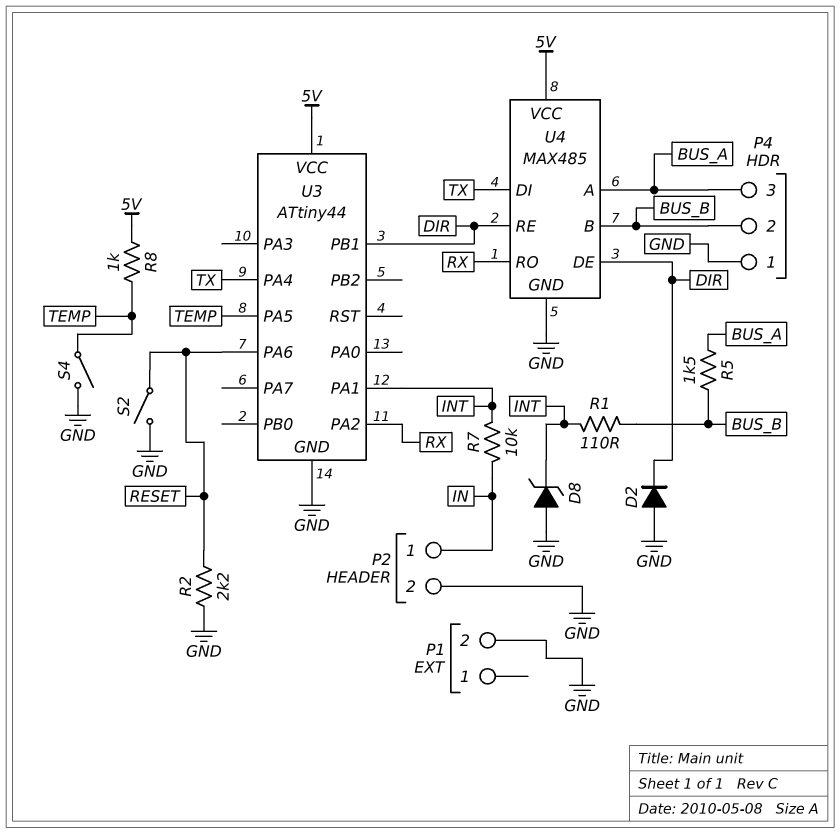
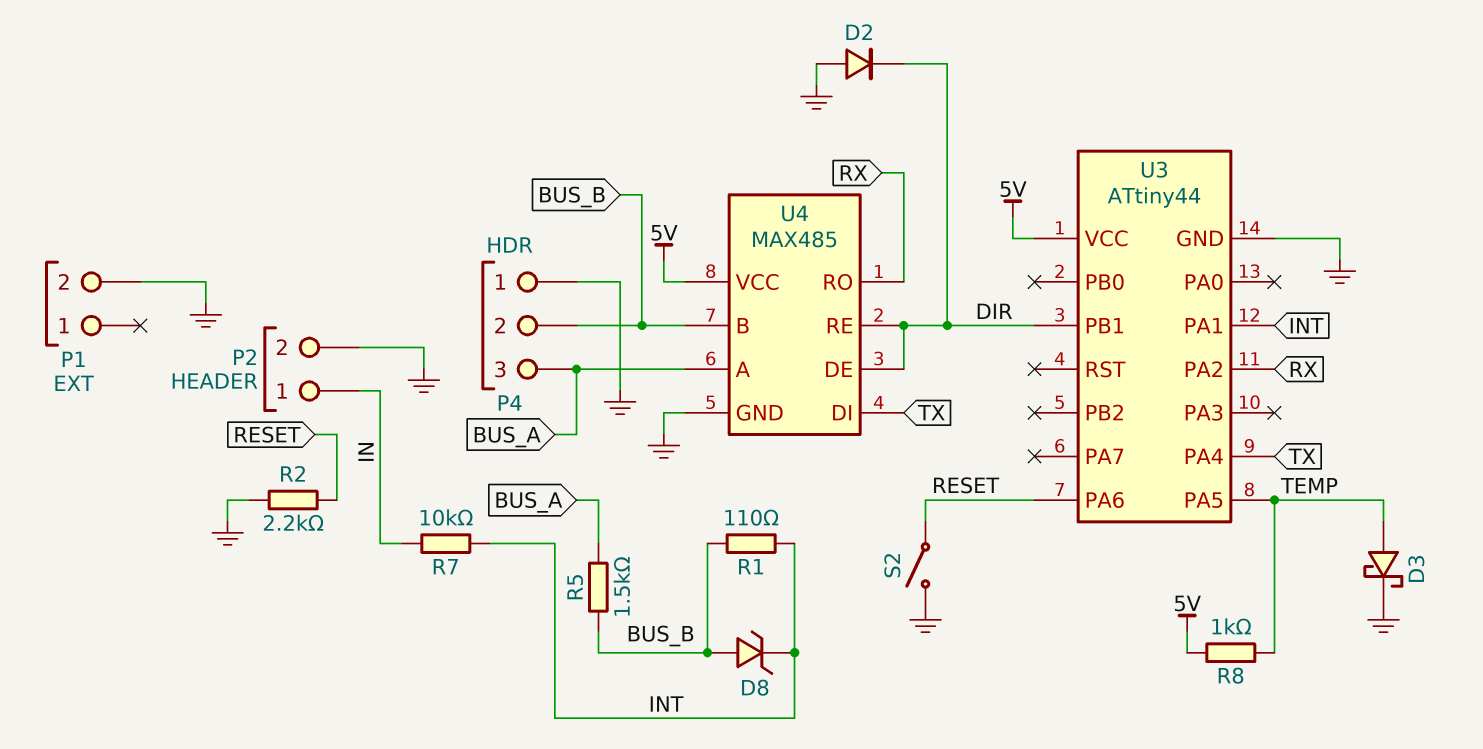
D3: none -> schottky (A TEMP, K GND)
D8: zener (A GND, K INT) -> zener (A BUS_B, K INT)
S4: switch (GND, TEMP) -> none

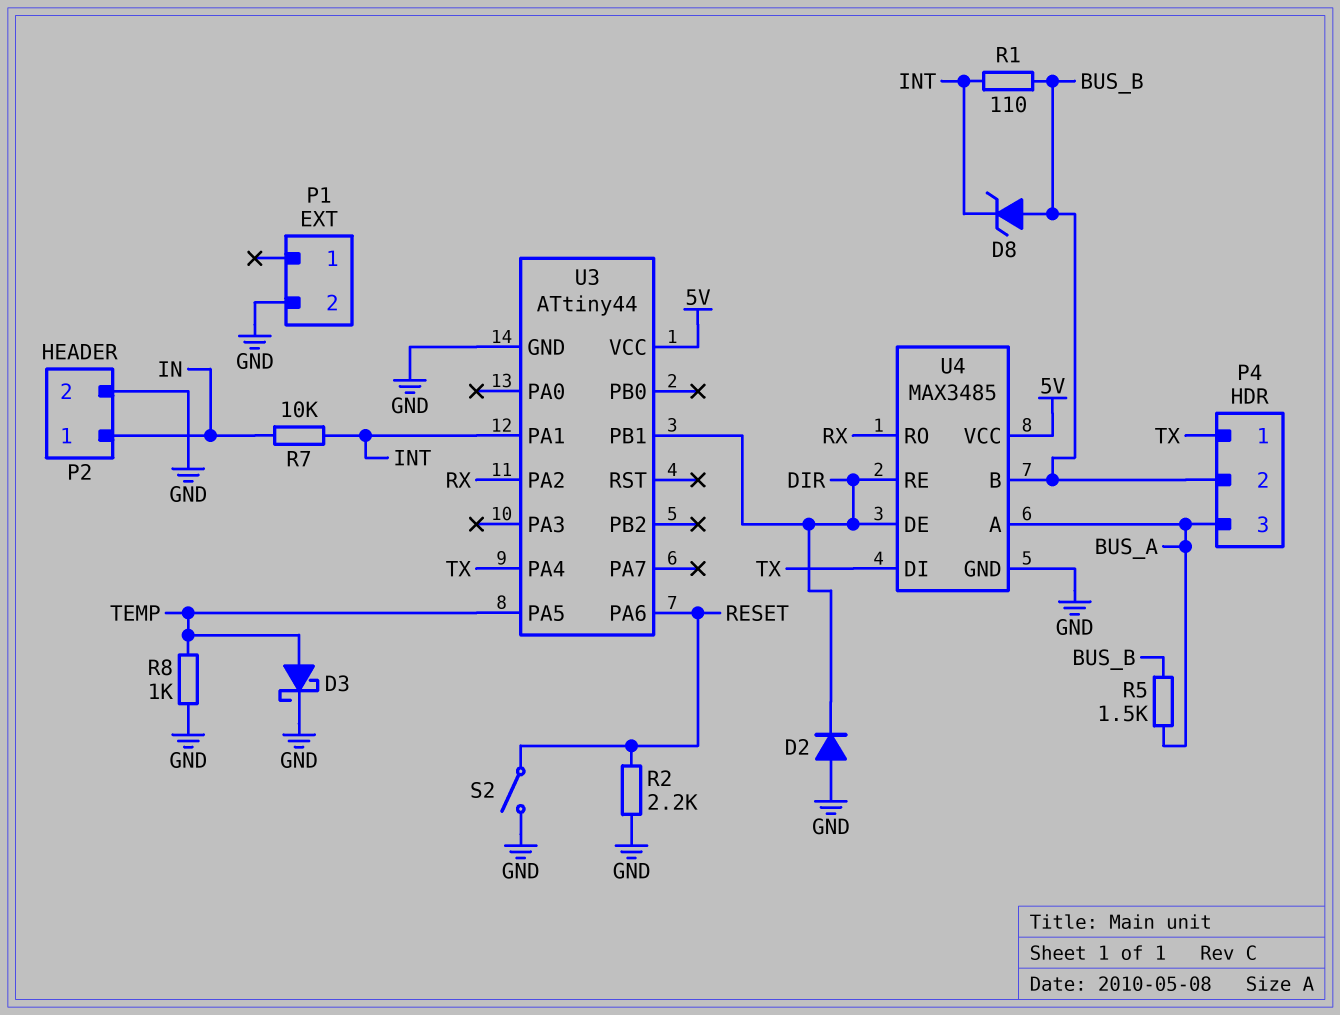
P4 pin 1: GND -> TX
R8: 1k (5V, TEMP) -> 1k (GND, TEMP)
U4: MAX485 -> MAX3485

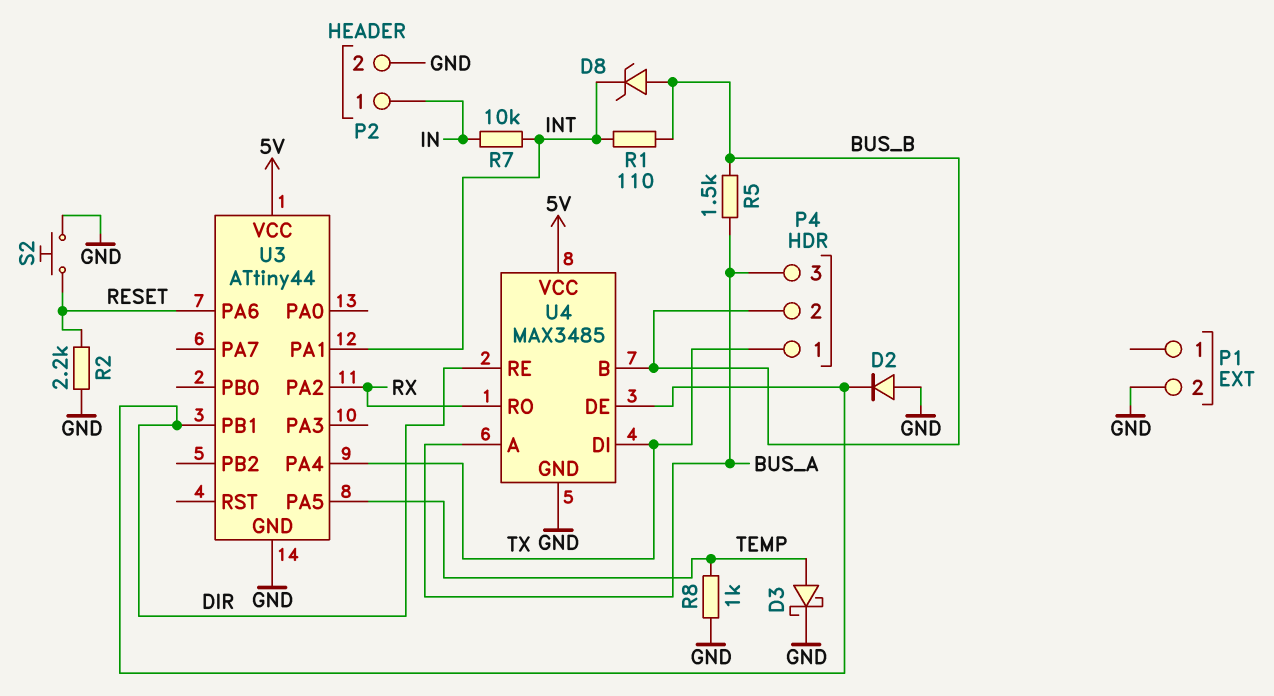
S2: switch (GND, RESET) -> button (GND, RESET)

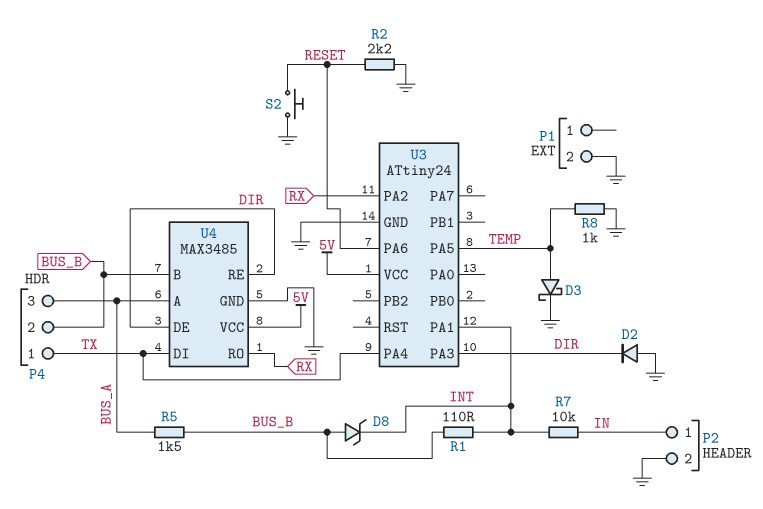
U3: ATtiny44 -> ATtiny24
U3 pin PA3: none -> DIR
U3 pin PB1: DIR -> none

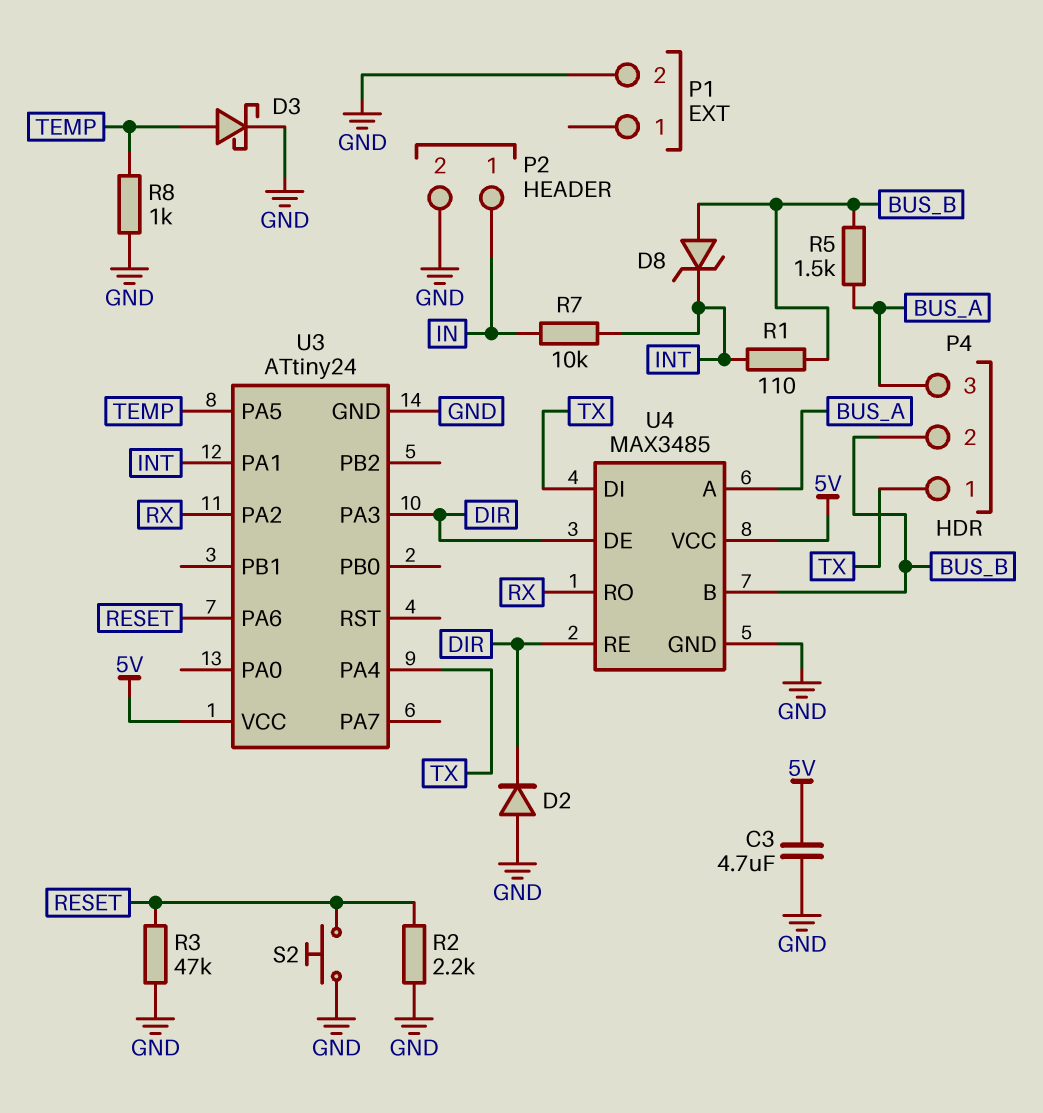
C3: none -> 4.7uF (5V, GND)
R3: none -> 47k (GND, RESET)

